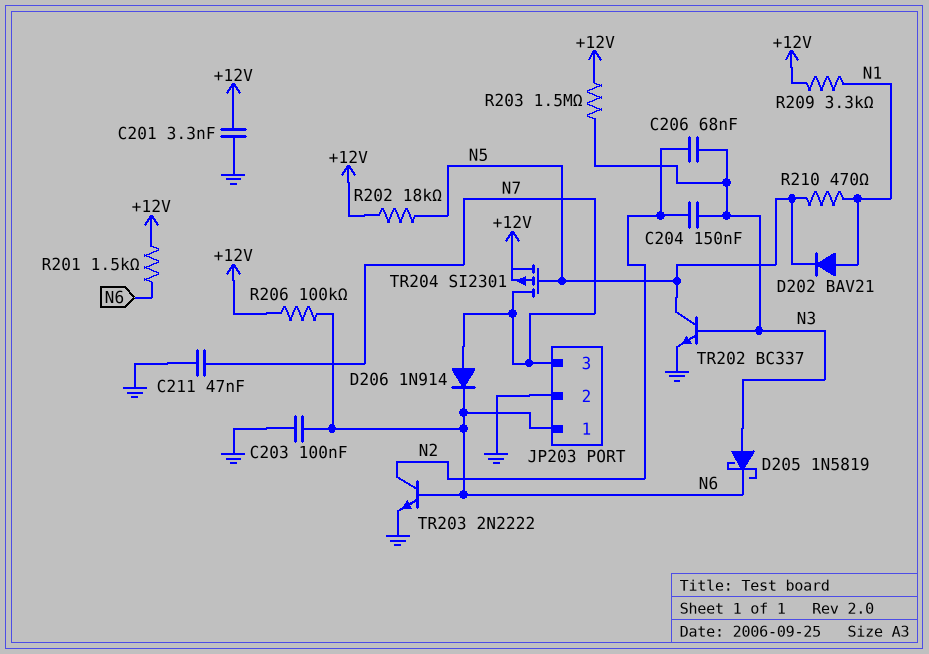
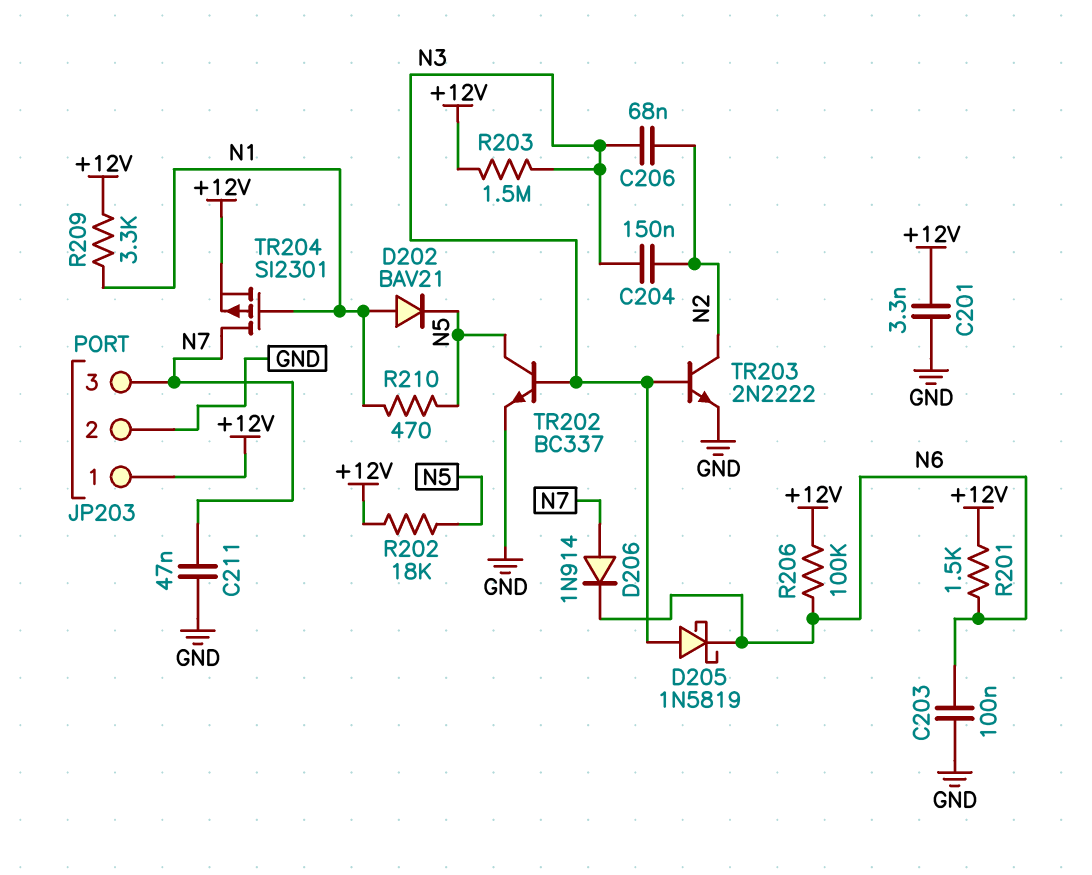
JP203 pin 1: N6 -> +12V
TR203: NPN 2N2222 (B N6, C N2, E GND) -> NPN 2N2222 (B N3, C N2, E GND)
TR204: PMOS SI2301 (G N5, D N7, S +12V) -> PMOS SI2301 (G N1, D N7, S +12V)

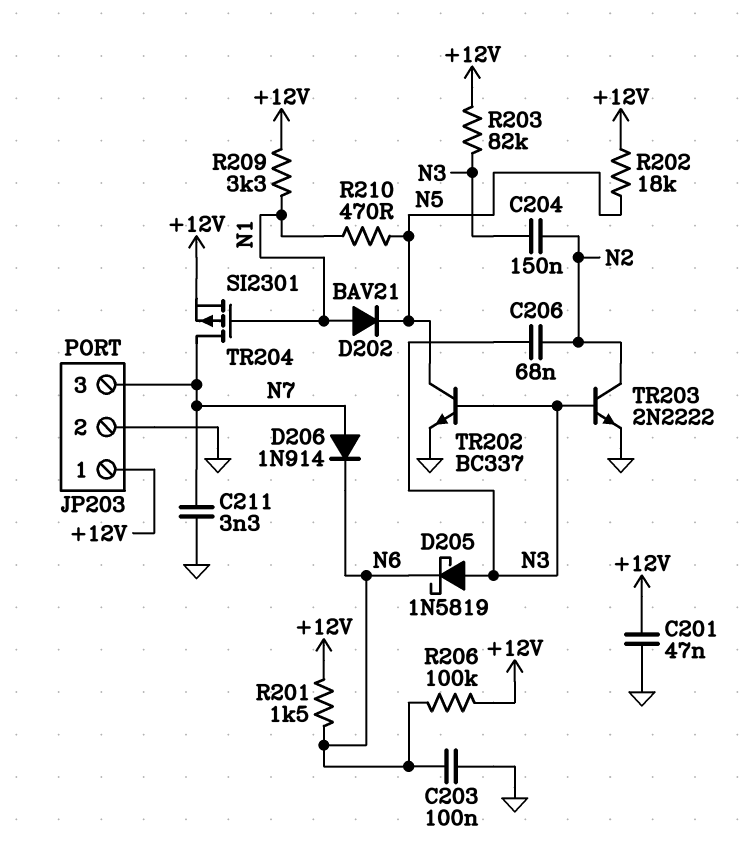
C201: 3.3nF (+12V, GND) -> 47nF (+12V, GND)
C211: 47nF (GND, N7) -> 3.3nF (GND, N7)
R203: 1.5M (+12V, N3) -> 82k (+12V, N3)

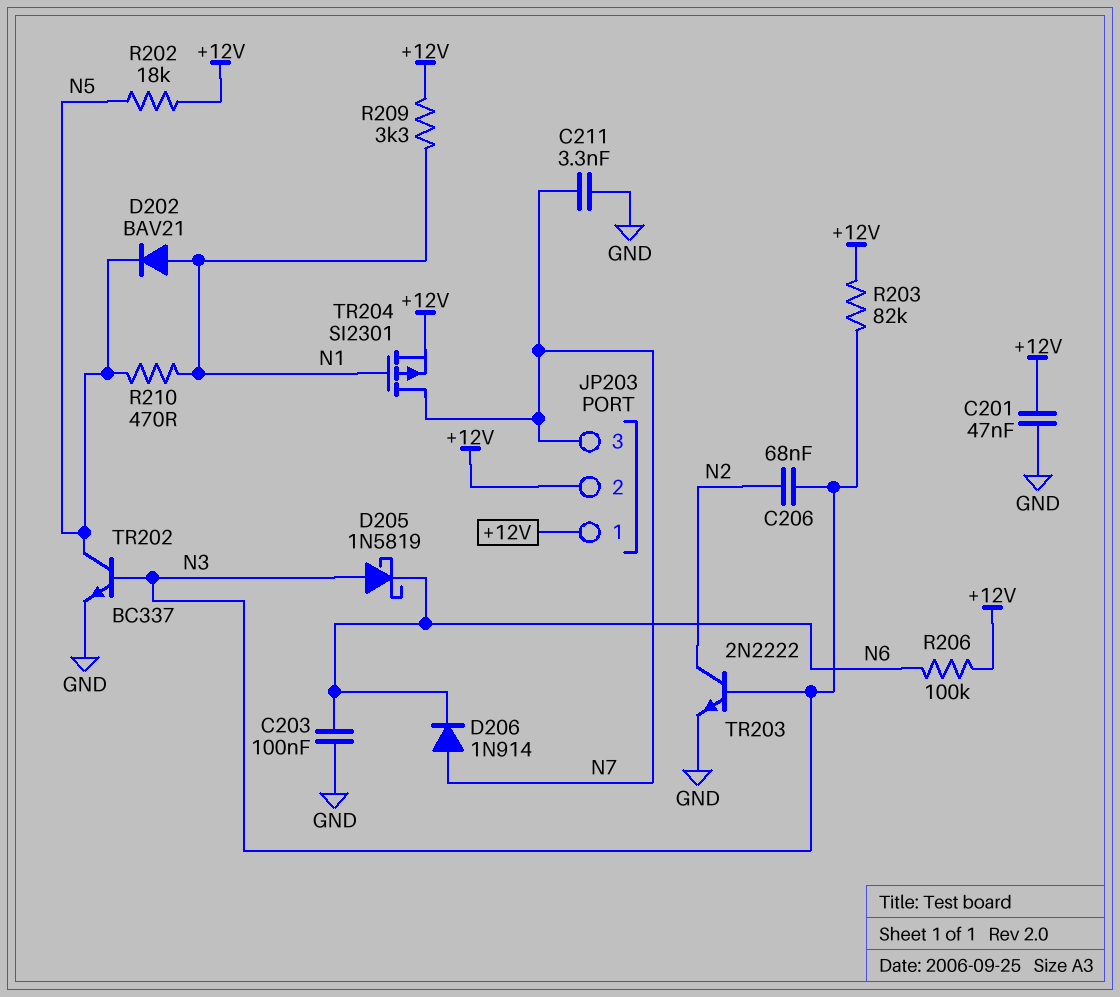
C204: 150nF (N2, N3) -> none
JP203 pin 2: GND -> +12V
R201: 1.5k (+12V, N6) -> none

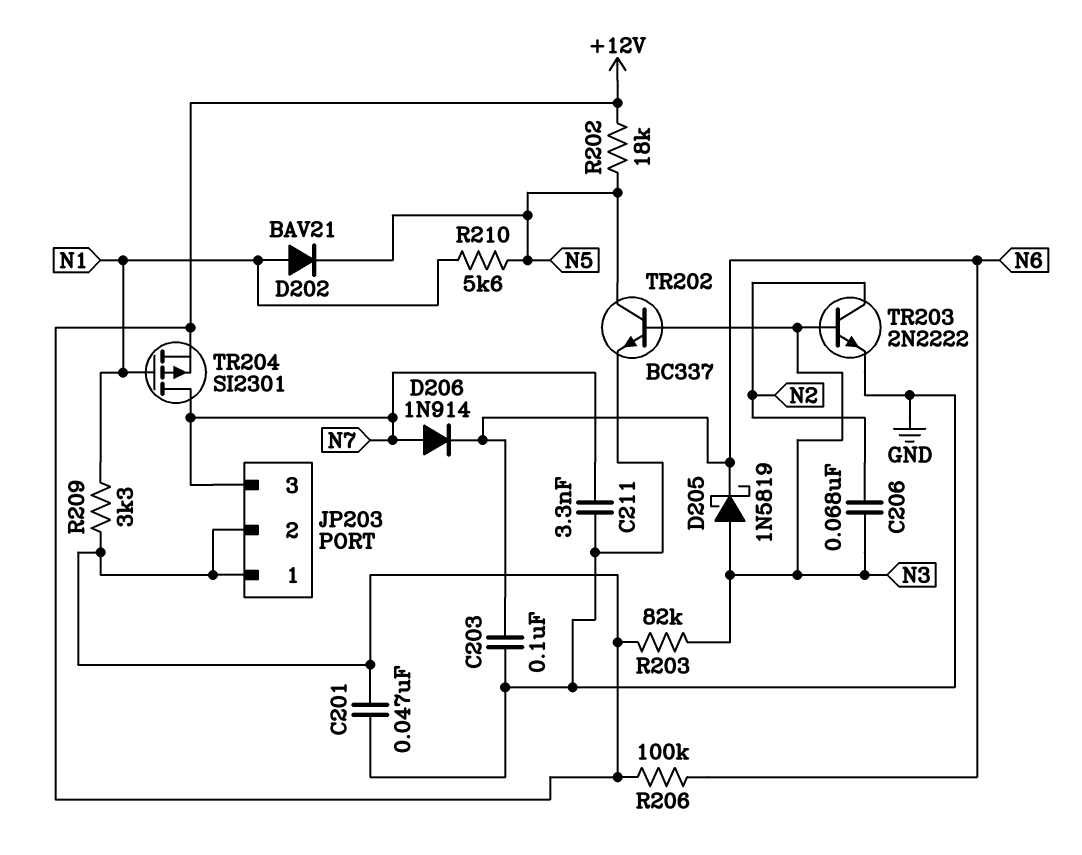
R210: 470 (N1, N5) -> 5.6k (N1, N5)

